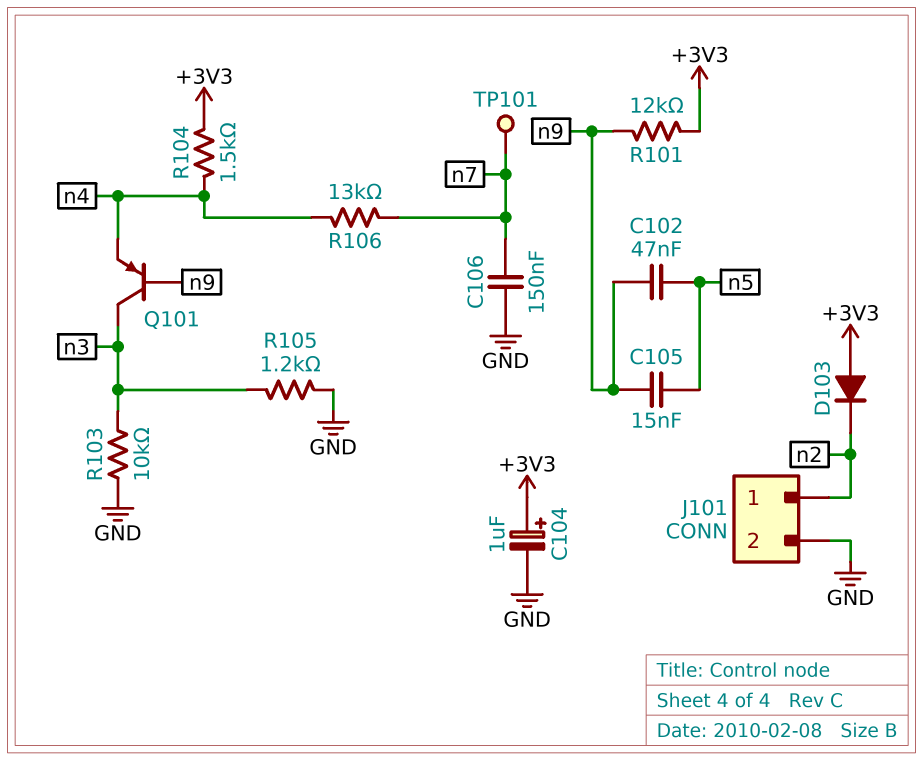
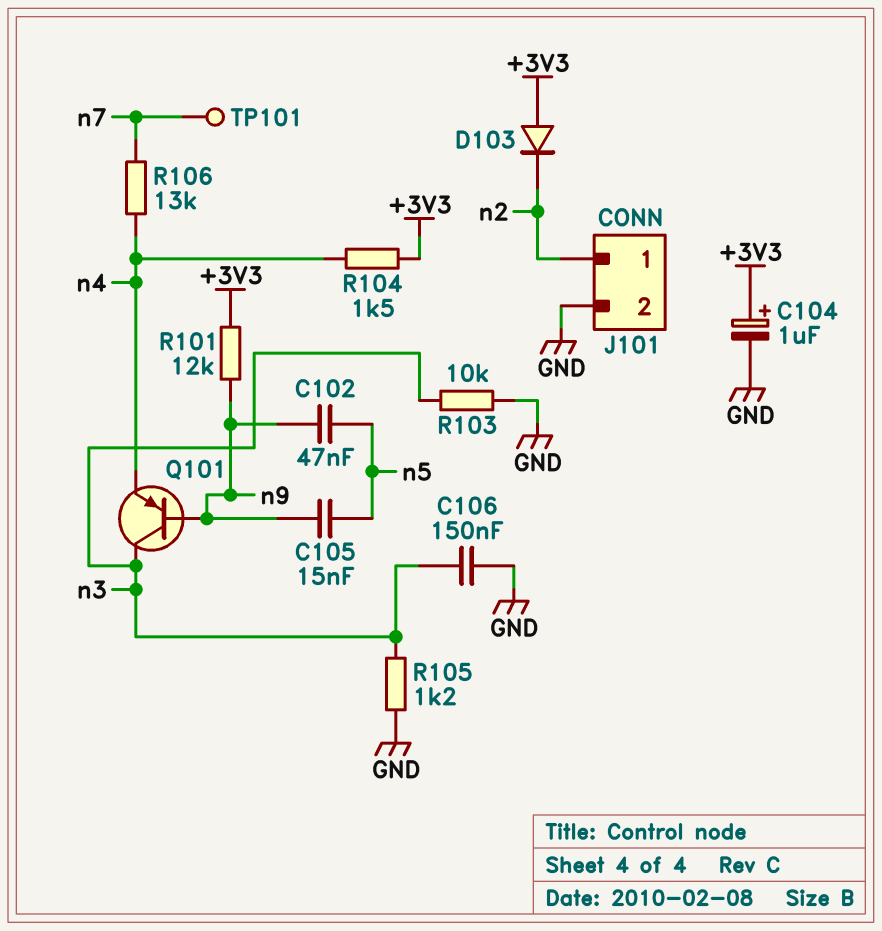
C106: 150nF (GND, n7) -> 150nF (GND, n3)

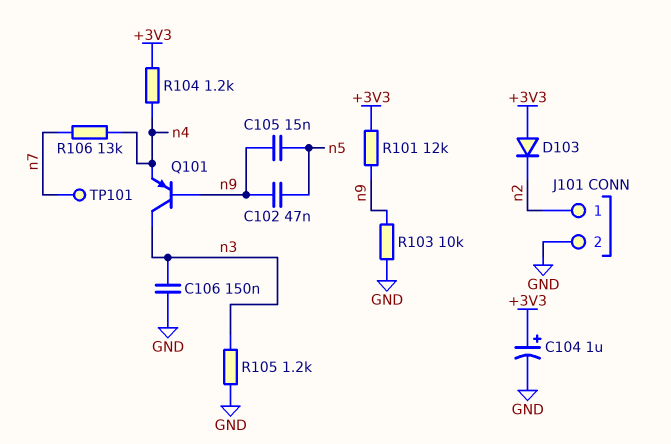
R103: 10k (GND, n3) -> 10k (GND, n9)
R104: 1.5k (+3V3, n4) -> 1.2k (+3V3, n4)

